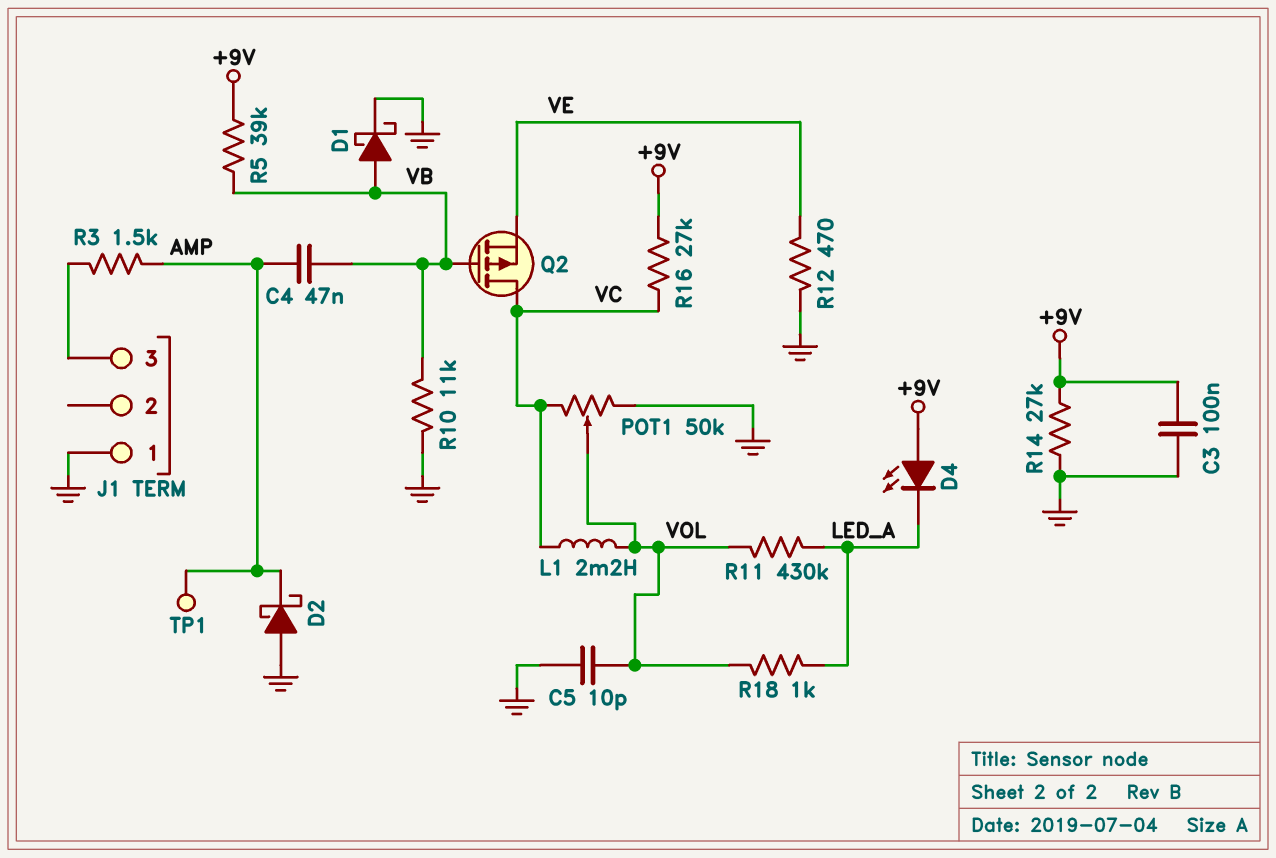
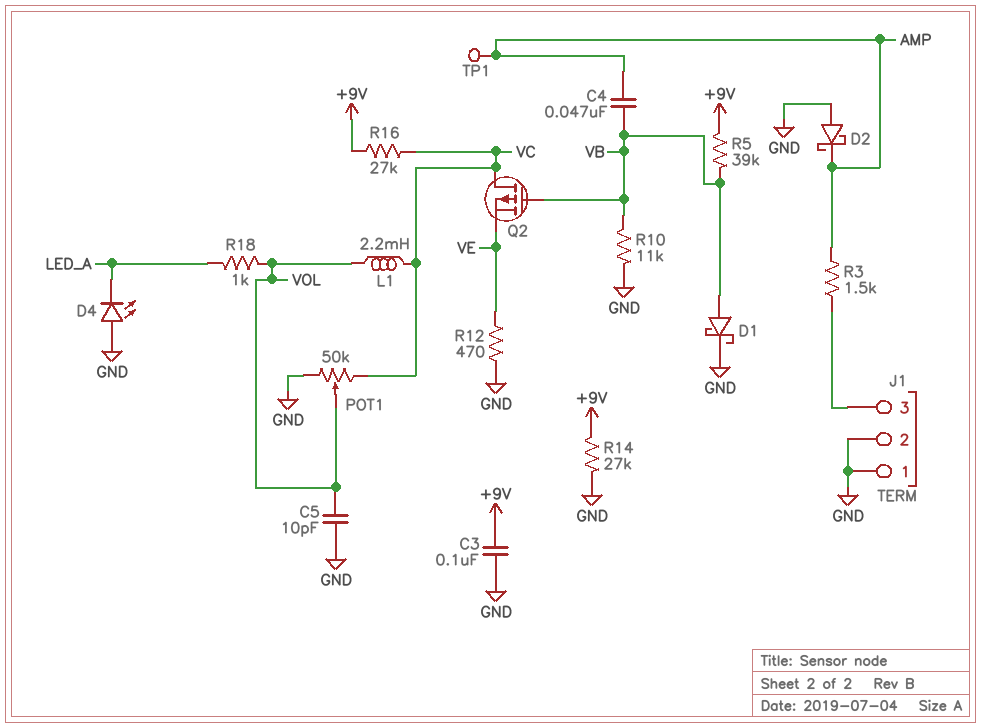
D4: LED (A +9V, K LED_A) -> LED (A GND, K LED_A)
J1 pin 2: none -> GND
R11: 430k (LED_A, VOL) -> none

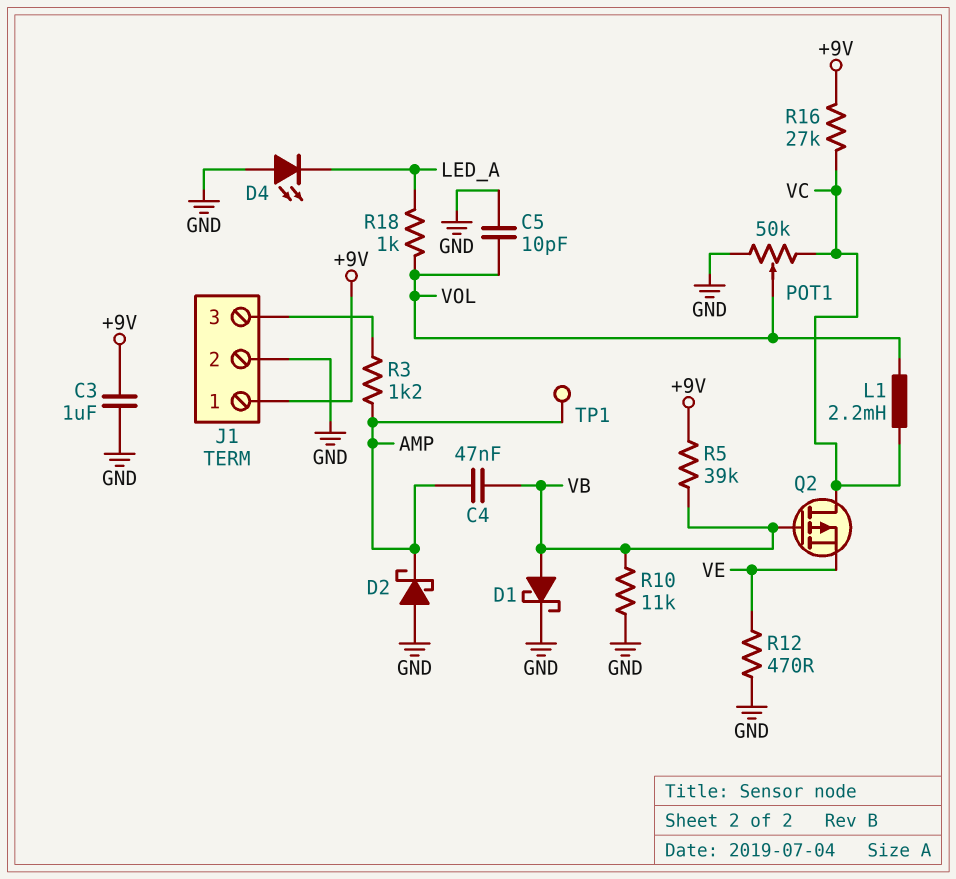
C3: 100nF (+9V, GND) -> 1uF (+9V, GND)
J1 pin 1: GND -> +9V
R3: 1.5k (AMP, J1/3) -> 1.2k (AMP, J1/3)
R14: 27k (+9V, GND) -> none

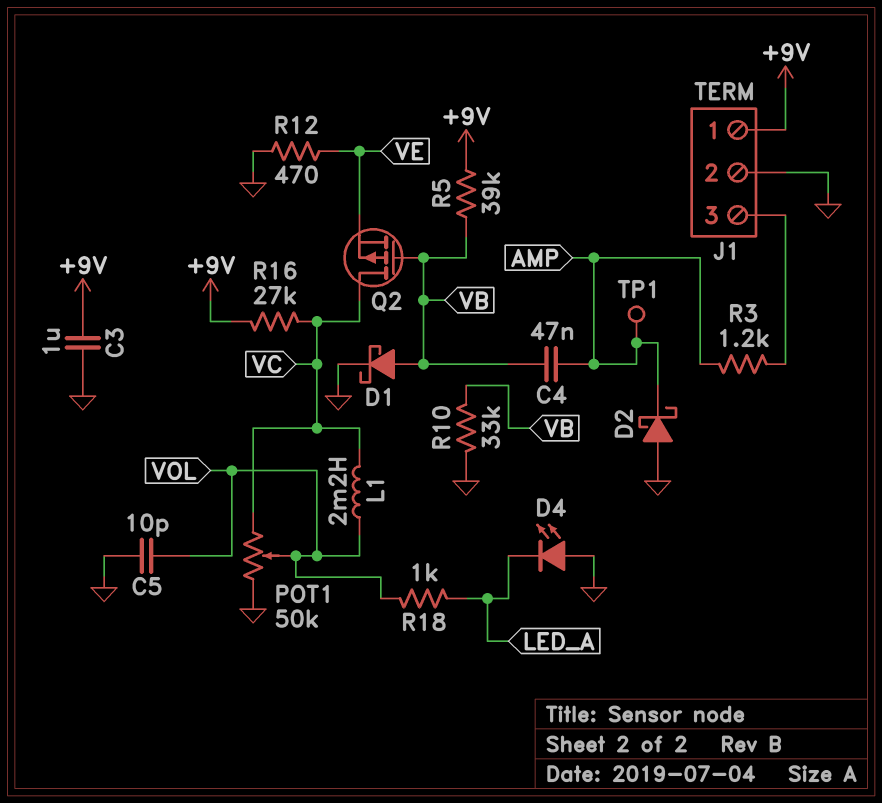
R10: 11k (GND, VB) -> 33k (GND, VB)

